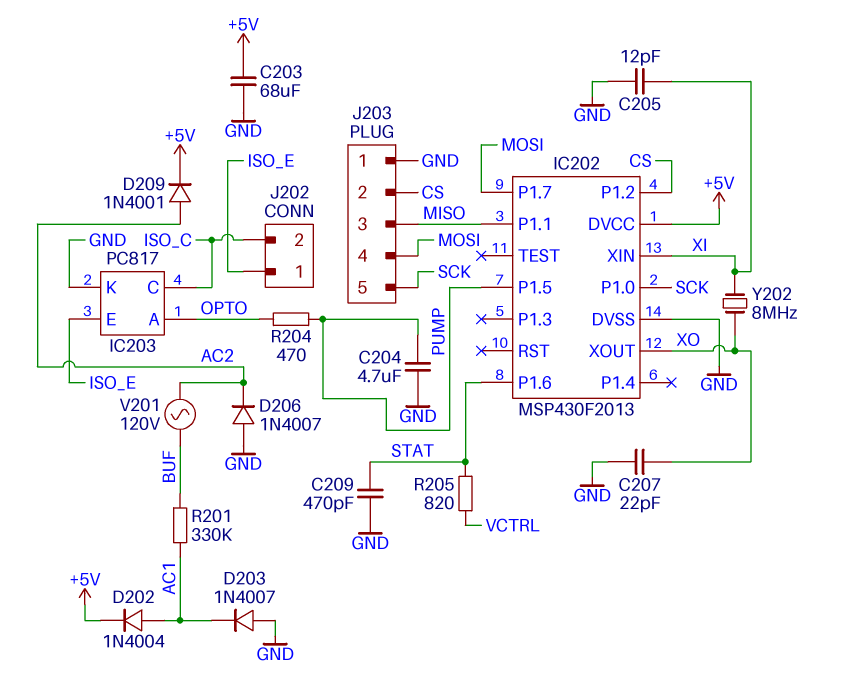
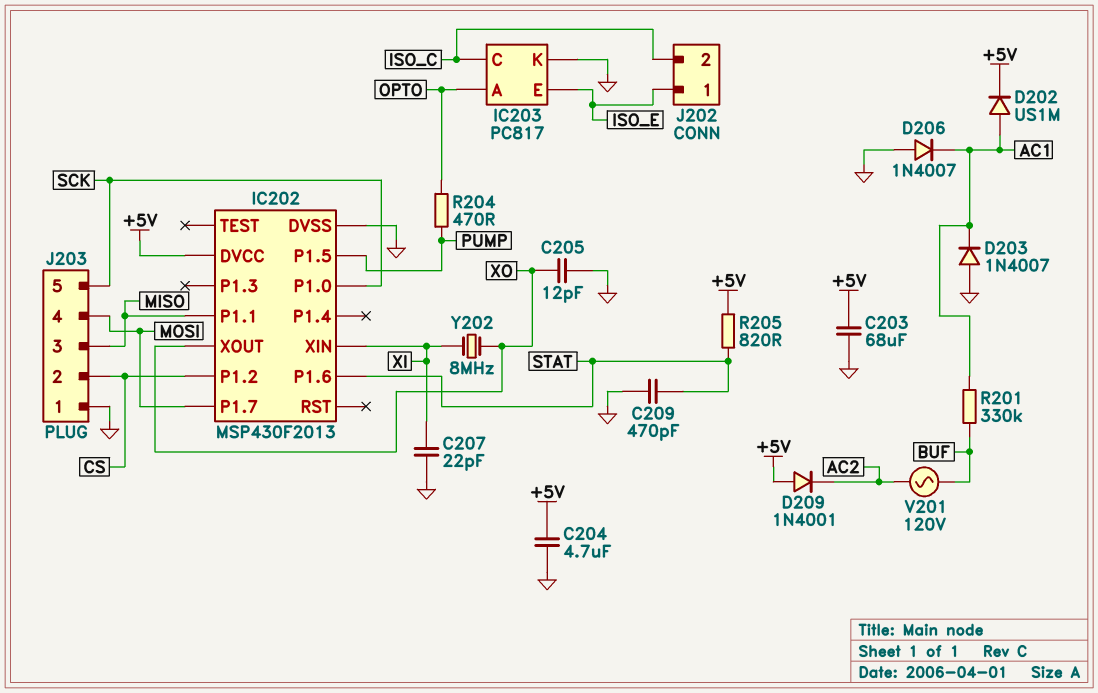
C204: 4.7uF (GND, PUMP) -> 4.7uF (+5V, GND)
C205: 12pF (GND, XI) -> 12pF (GND, XO)
C207: 22pF (GND, XO) -> 22pF (GND, XI)
D202: diode 1N4004 (A AC1, K +5V) -> diode US1M (A AC1, K +5V)
D206: diode 1N4007 (A GND, K AC2) -> diode 1N4007 (A GND, K AC1)
D209: diode 1N4001 (A AC2, K +5V) -> diode 1N4001 (A +5V, K AC2)
R205: 820 (STAT, VCTRL) -> 820 (+5V, STAT)

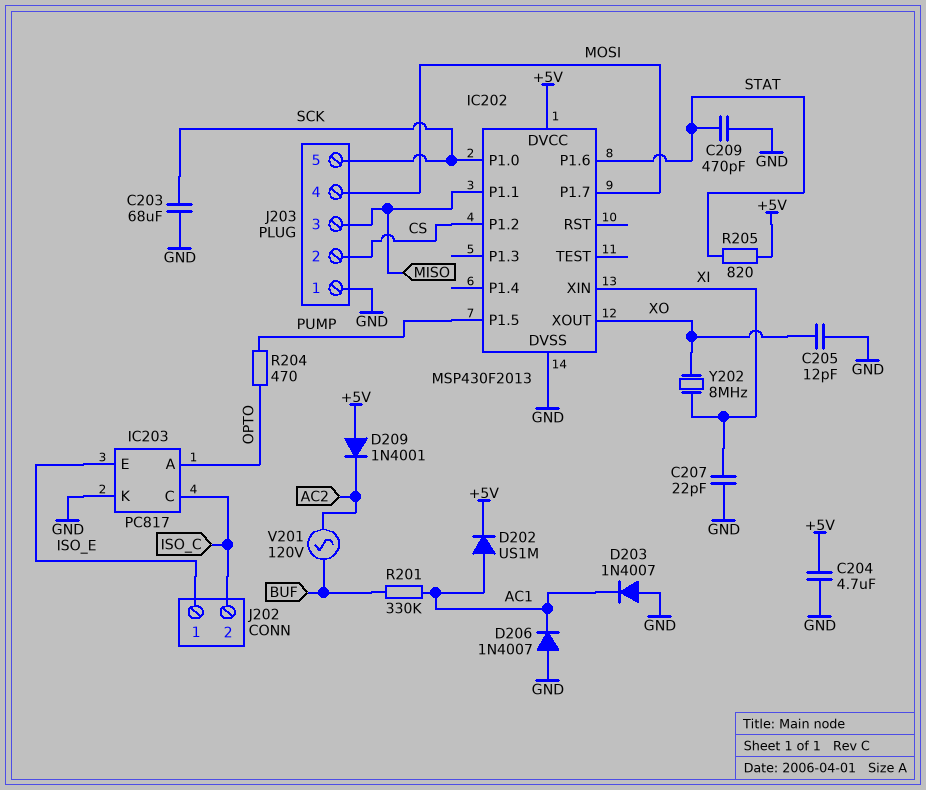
C203: 68uF (+5V, GND) -> 68uF (GND, SCK)

